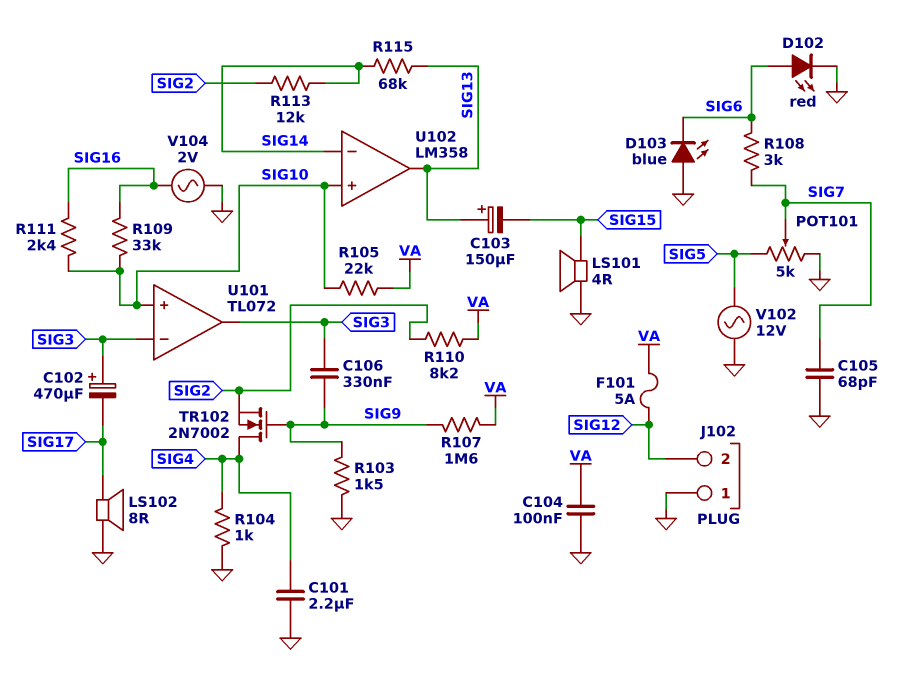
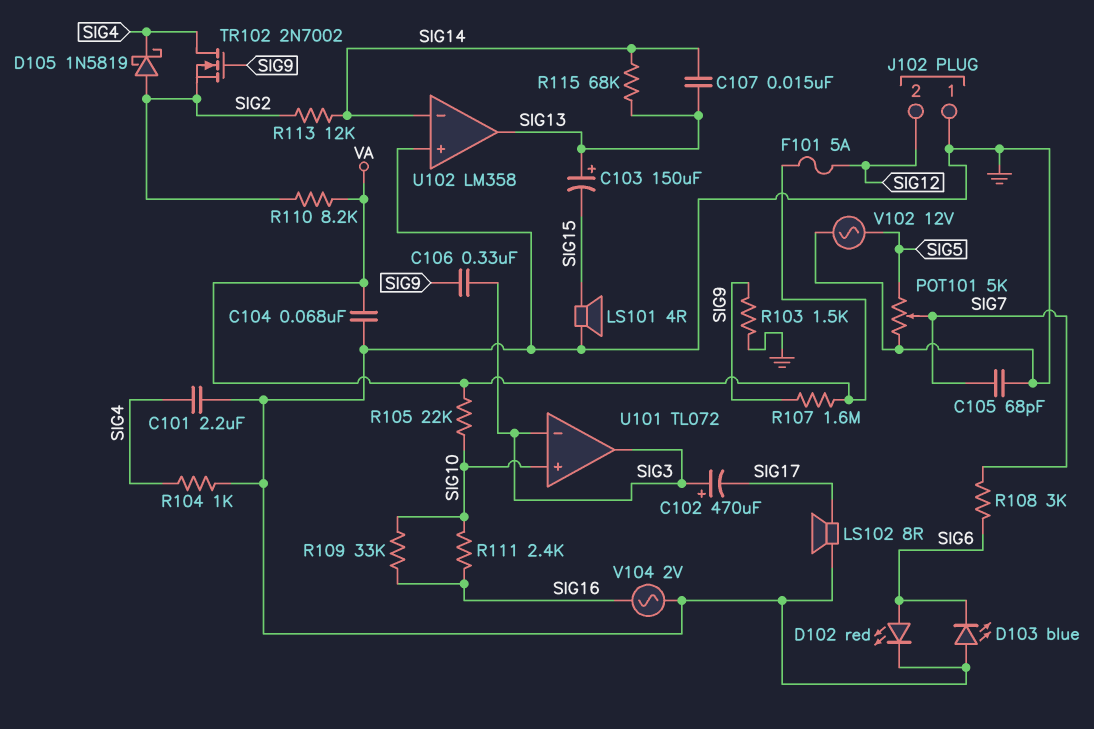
C104: 100nF (GND, VA) -> 68nF (GND, VA)
C107: none -> 15nF (SIG13, SIG14)
D105: none -> schottky 1N5819 (A SIG2, K SIG4)
U102 pin in+: SIG10 -> GND

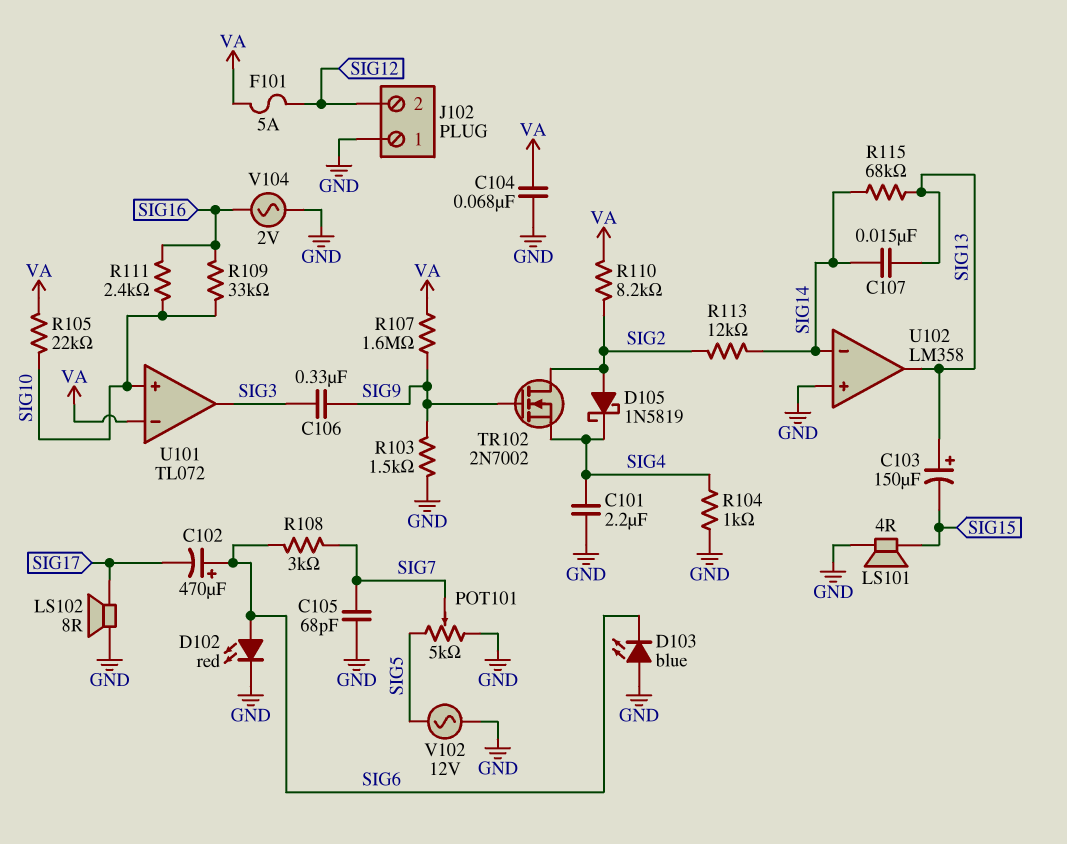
C102: 470uF (plus SIG3, minus SIG17) -> 470uF (plus SIG6, minus SIG17)
TR102: NMOS 2N7002 (G SIG9, D SIG4, S SIG2) -> NMOS 2N7002 (G SIG9, D SIG2, S SIG4)
U101 pin in-: SIG3 -> VA

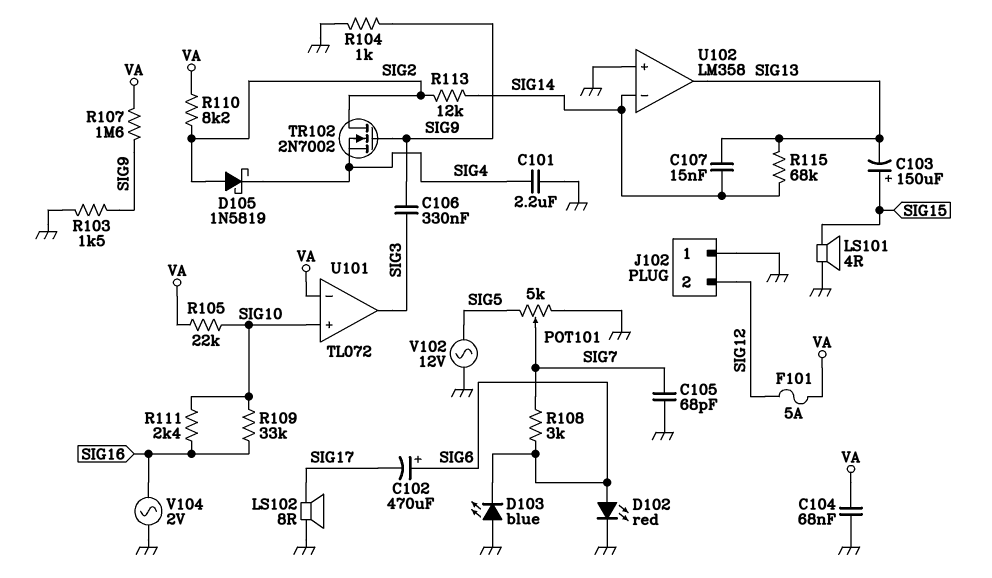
C103: 150uF (plus SIG13, minus SIG15) -> 150uF (plus SIG15, minus SIG13)
R104: 1k (GND, SIG4) -> 1k (GND, SIG9)

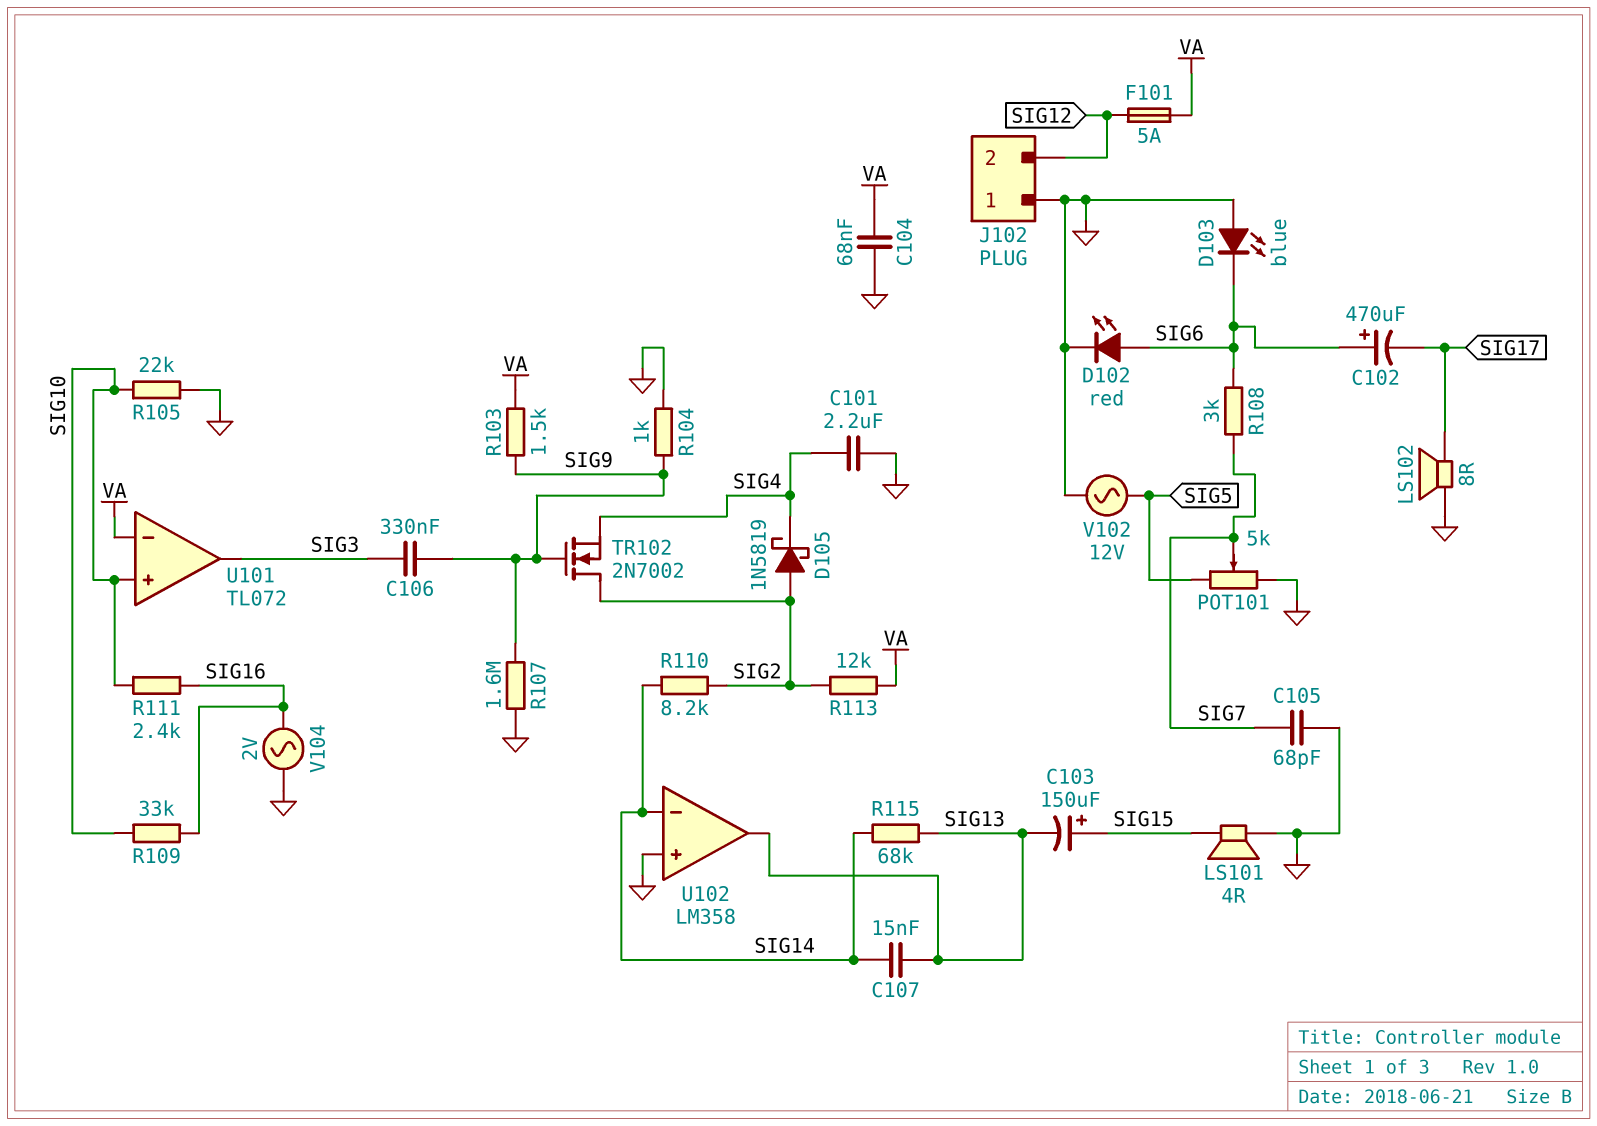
R103: 1.5k (GND, SIG9) -> 1.5k (SIG9, VA)
R105: 22k (SIG10, VA) -> 22k (GND, SIG10)
R107: 1.6M (SIG9, VA) -> 1.6M (GND, SIG9)
R110: 8.2k (SIG2, VA) -> 8.2k (SIG2, SIG14)
R113: 12k (SIG2, SIG14) -> 12k (SIG2, VA)

